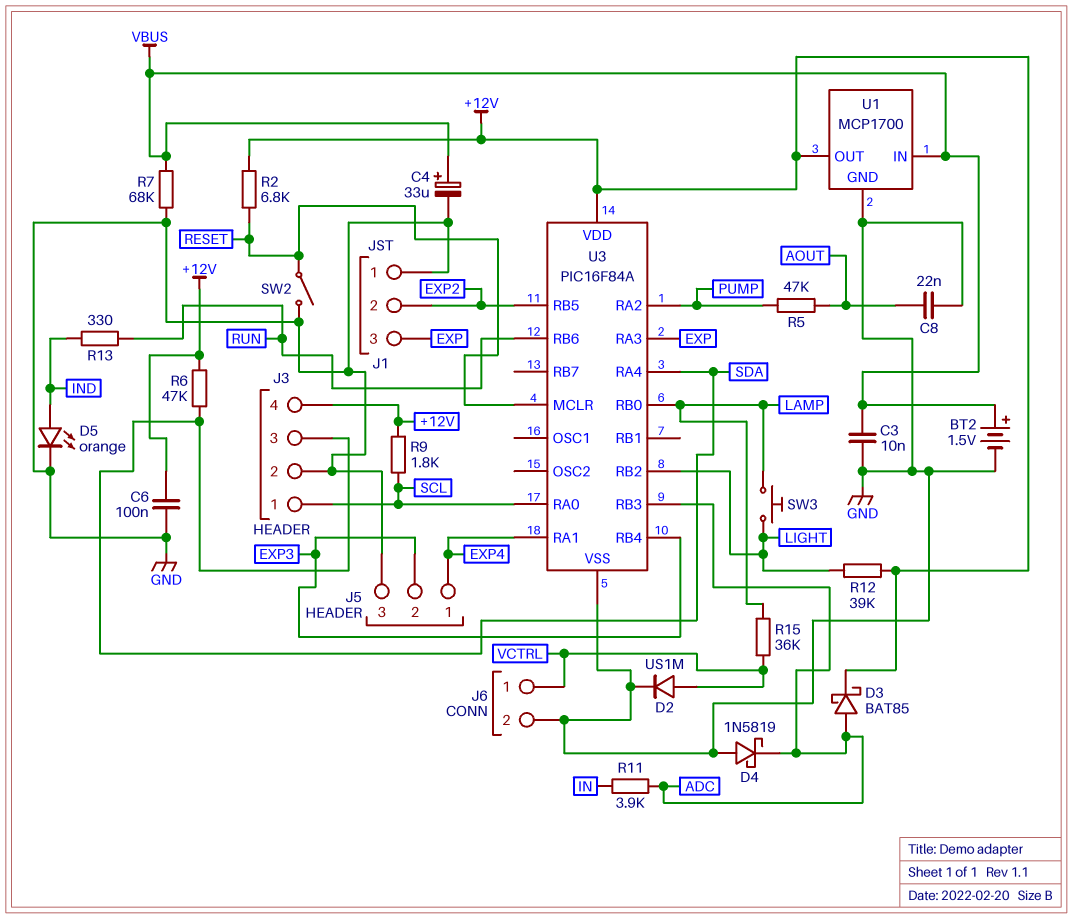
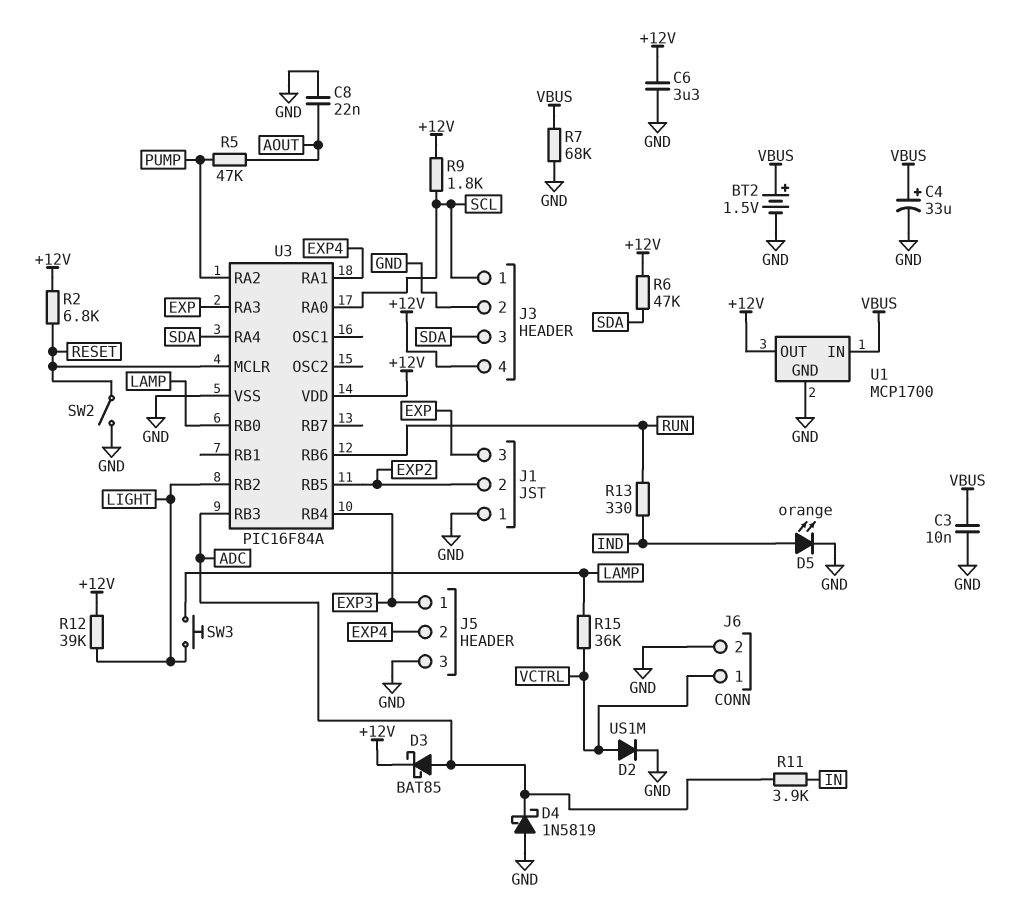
C6: 100nF (+12V, GND) -> 3.3uF (+12V, GND)
J5 pin 1: EXP4 -> EXP3
J5 pin 2: EXP3 -> EXP4

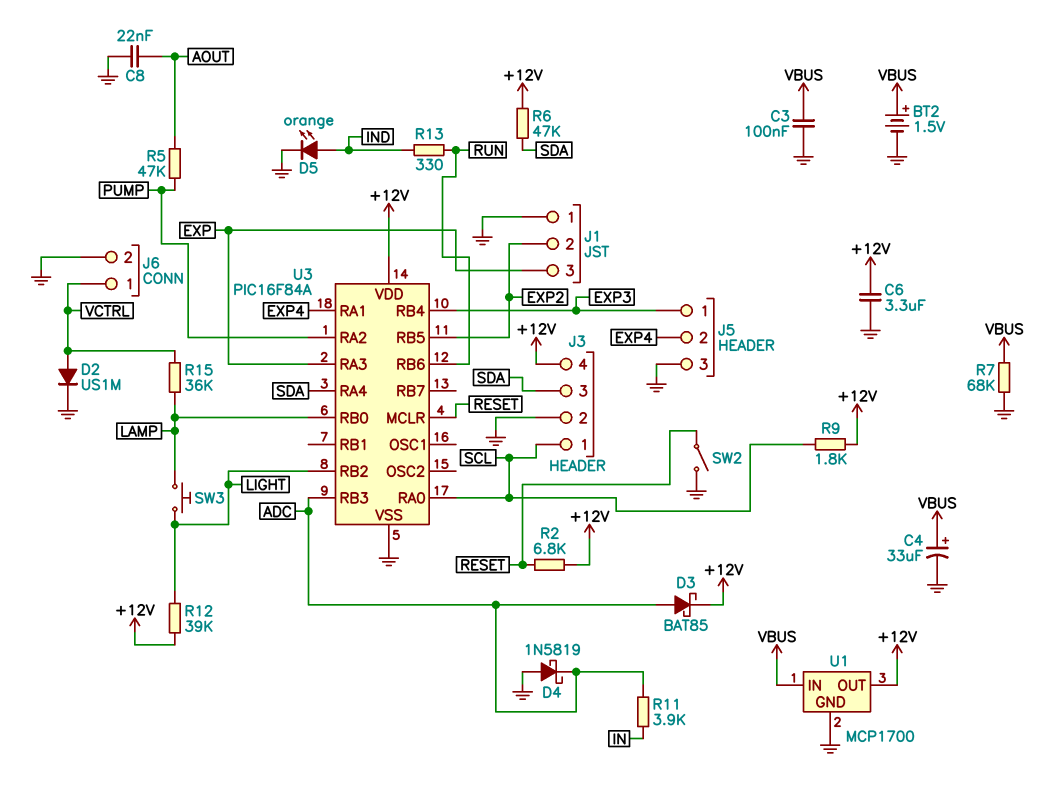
C3: 10nF (GND, VBUS) -> 100nF (GND, VBUS)

